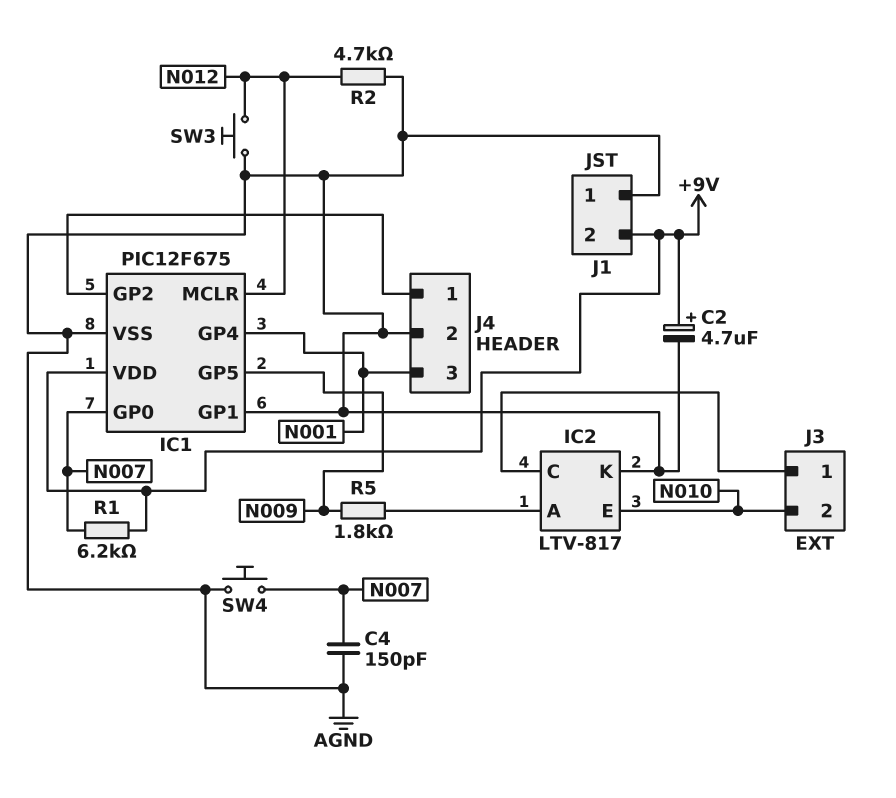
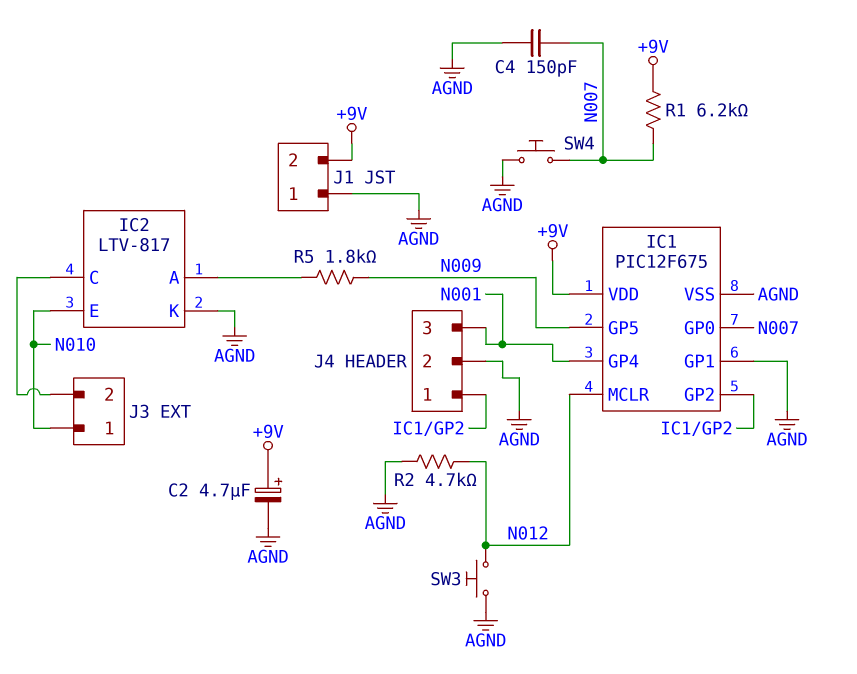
J3 pin 1: IC2/C -> N010
J3 pin 2: N010 -> IC2/C

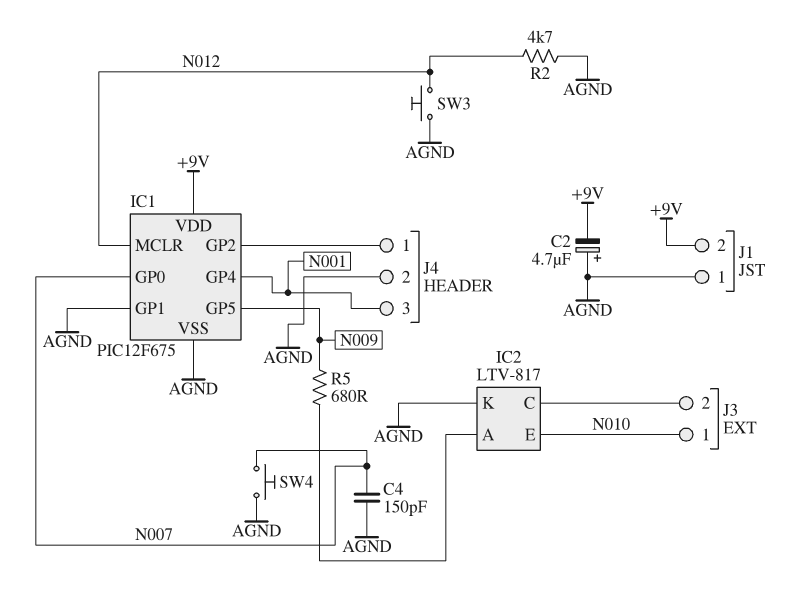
C2: 4.7uF (plus +9V, minus AGND) -> 4.7uF (plus AGND, minus +9V)
R1: 6.2k (+9V, N007) -> none
R5: 1.8k (IC2/A, N009) -> 680 (IC2/A, N009)

